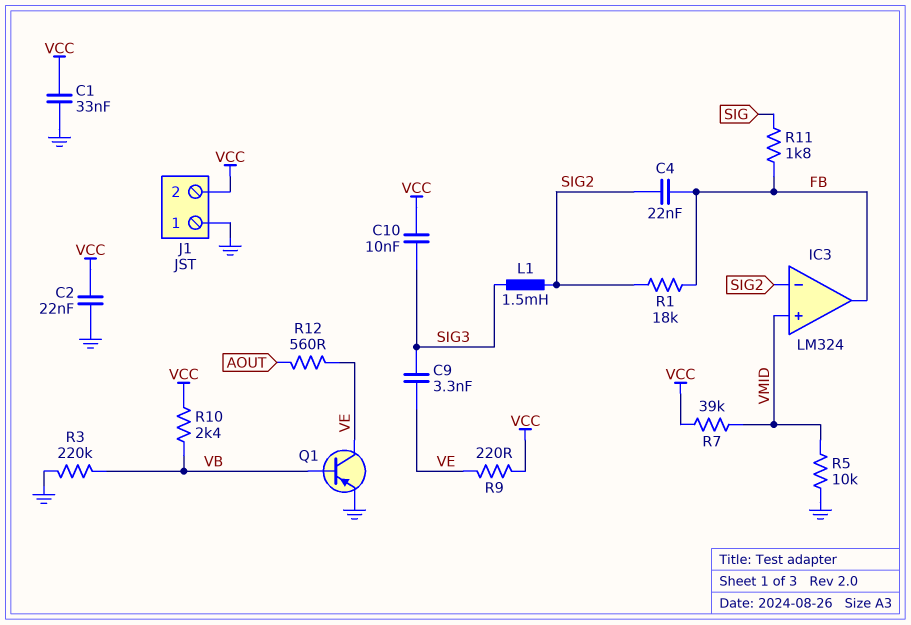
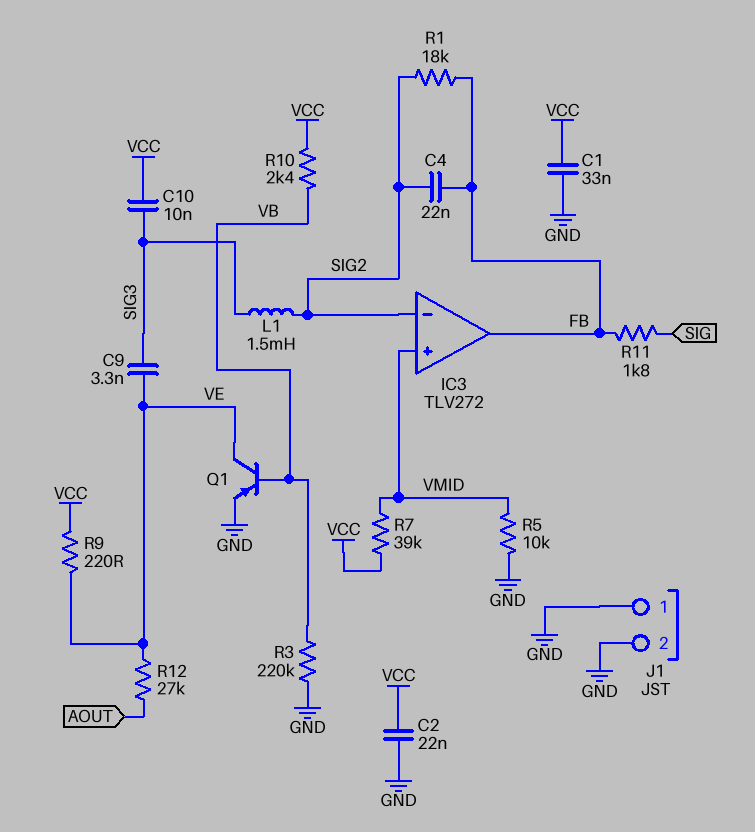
IC3: LM324 -> TLV272
J1 pin 2: VCC -> GND
R12: 560 (AOUT, VE) -> 27k (AOUT, VE)

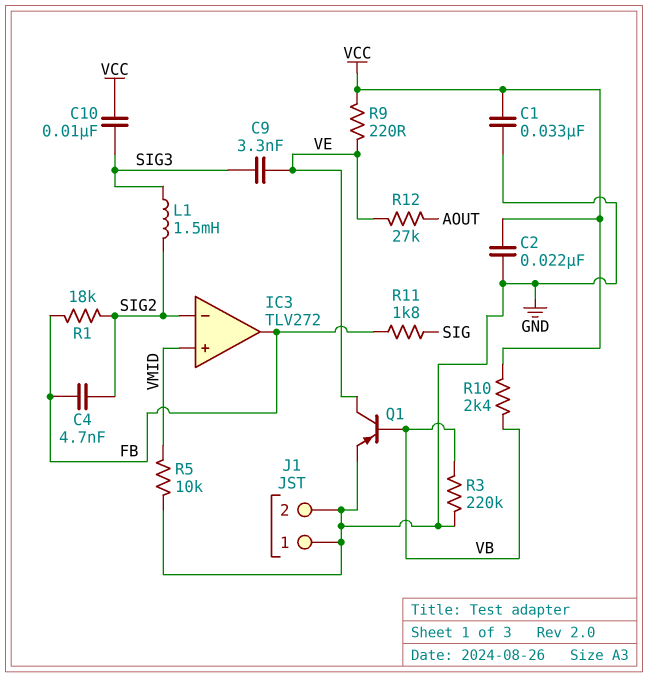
C4: 22nF (FB, SIG2) -> 4.7nF (FB, SIG2)
R7: 39k (VCC, VMID) -> none

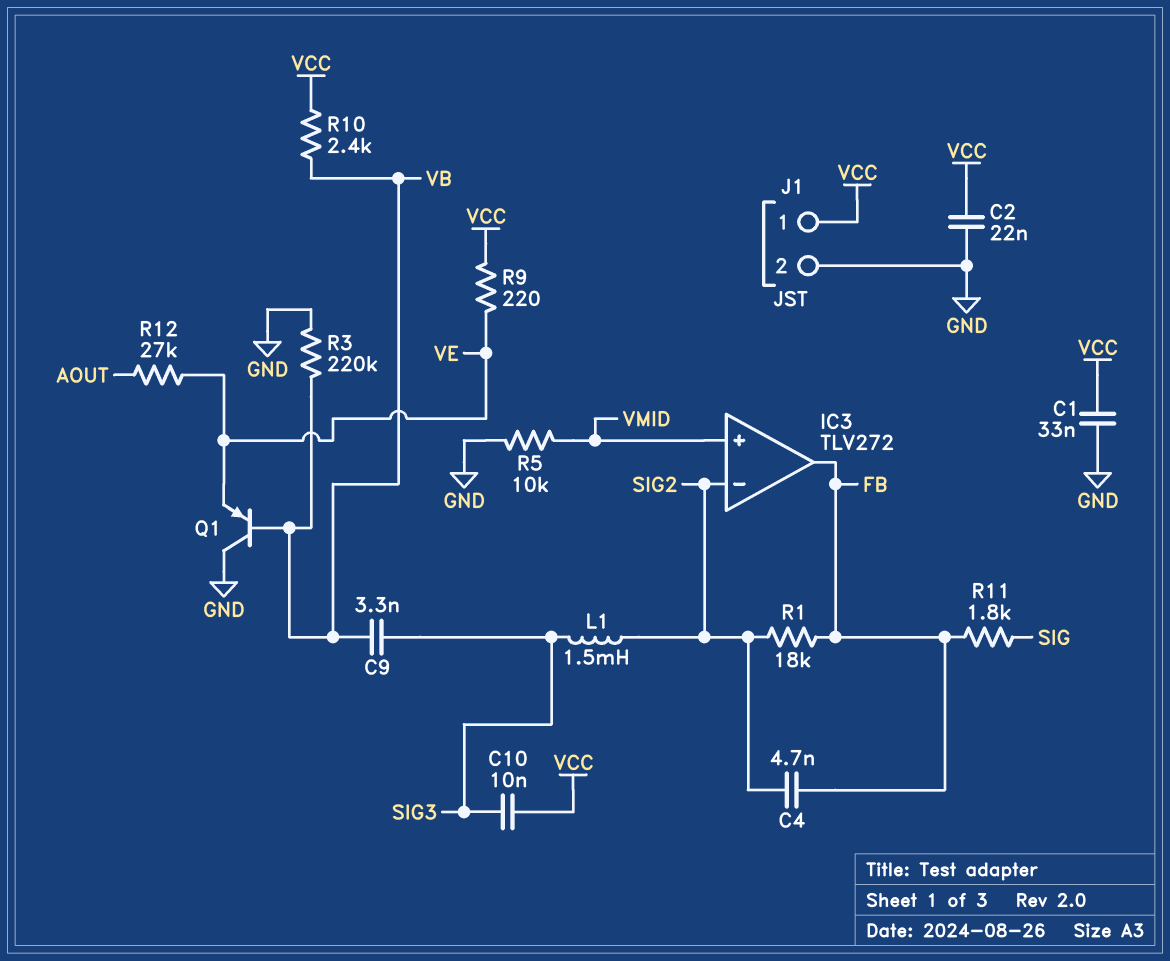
C9: 3.3nF (SIG3, VE) -> 3.3nF (SIG3, VB)
J1 pin 1: GND -> VCC
Q1: PNP (B VB, C VE, E GND) -> PNP (B VB, C GND, E VE)

